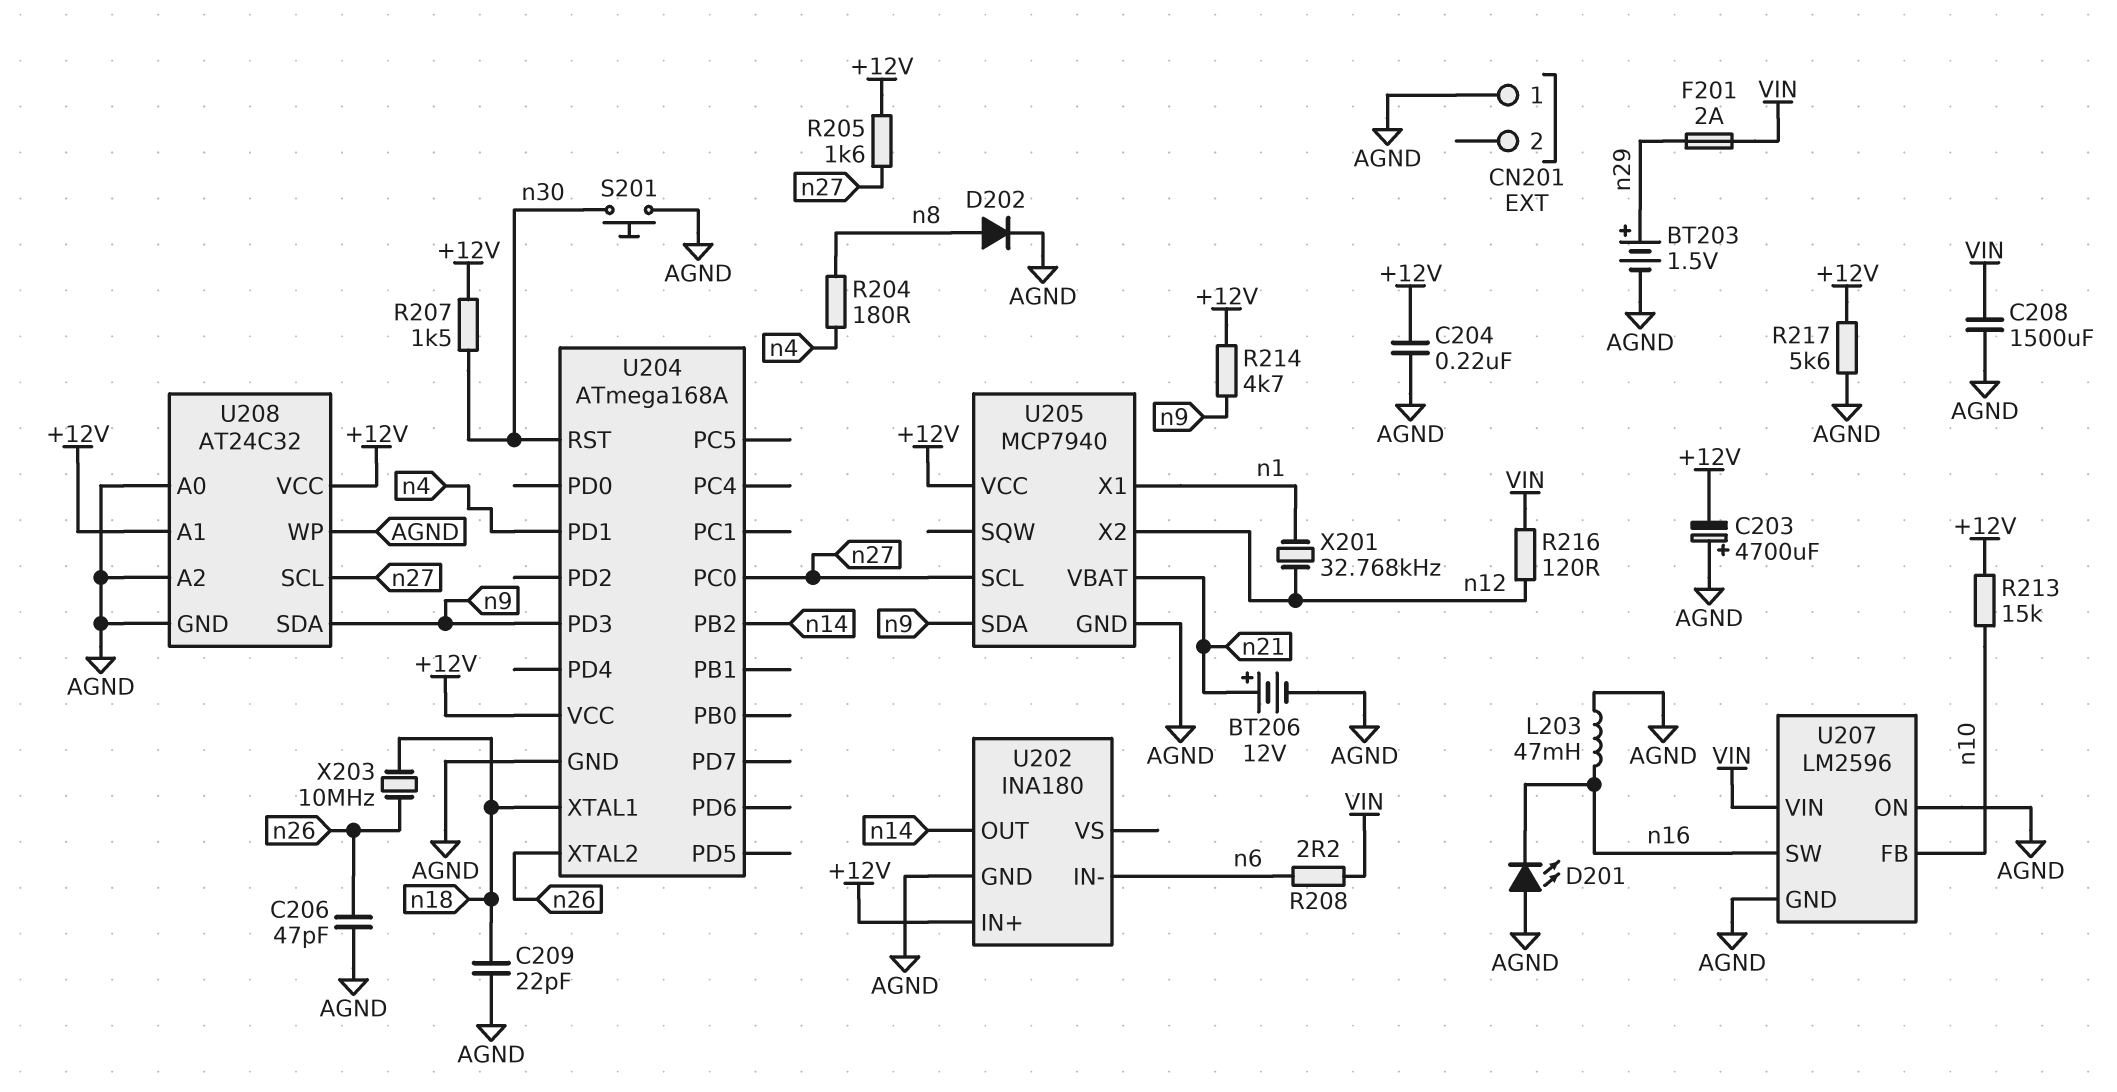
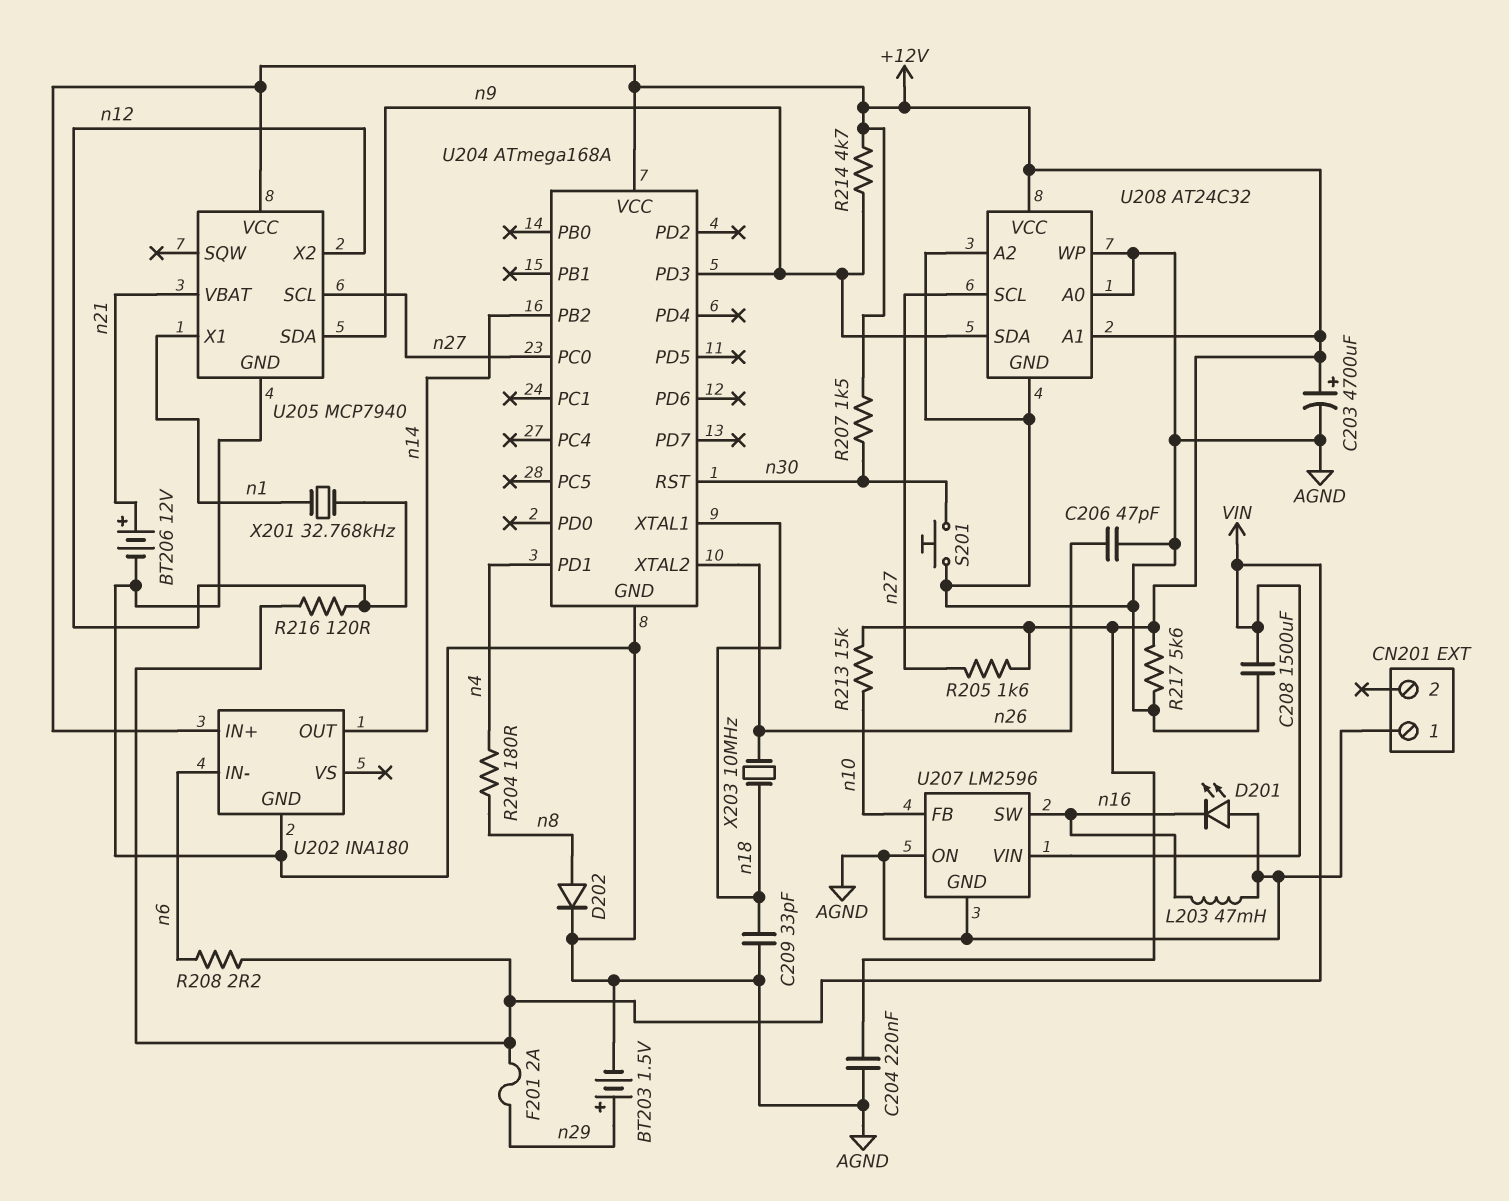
C203: 4700uF (plus AGND, minus +12V) -> 4700uF (plus +12V, minus AGND)
C209: 22pF (AGND, n18) -> 33pF (AGND, n18)

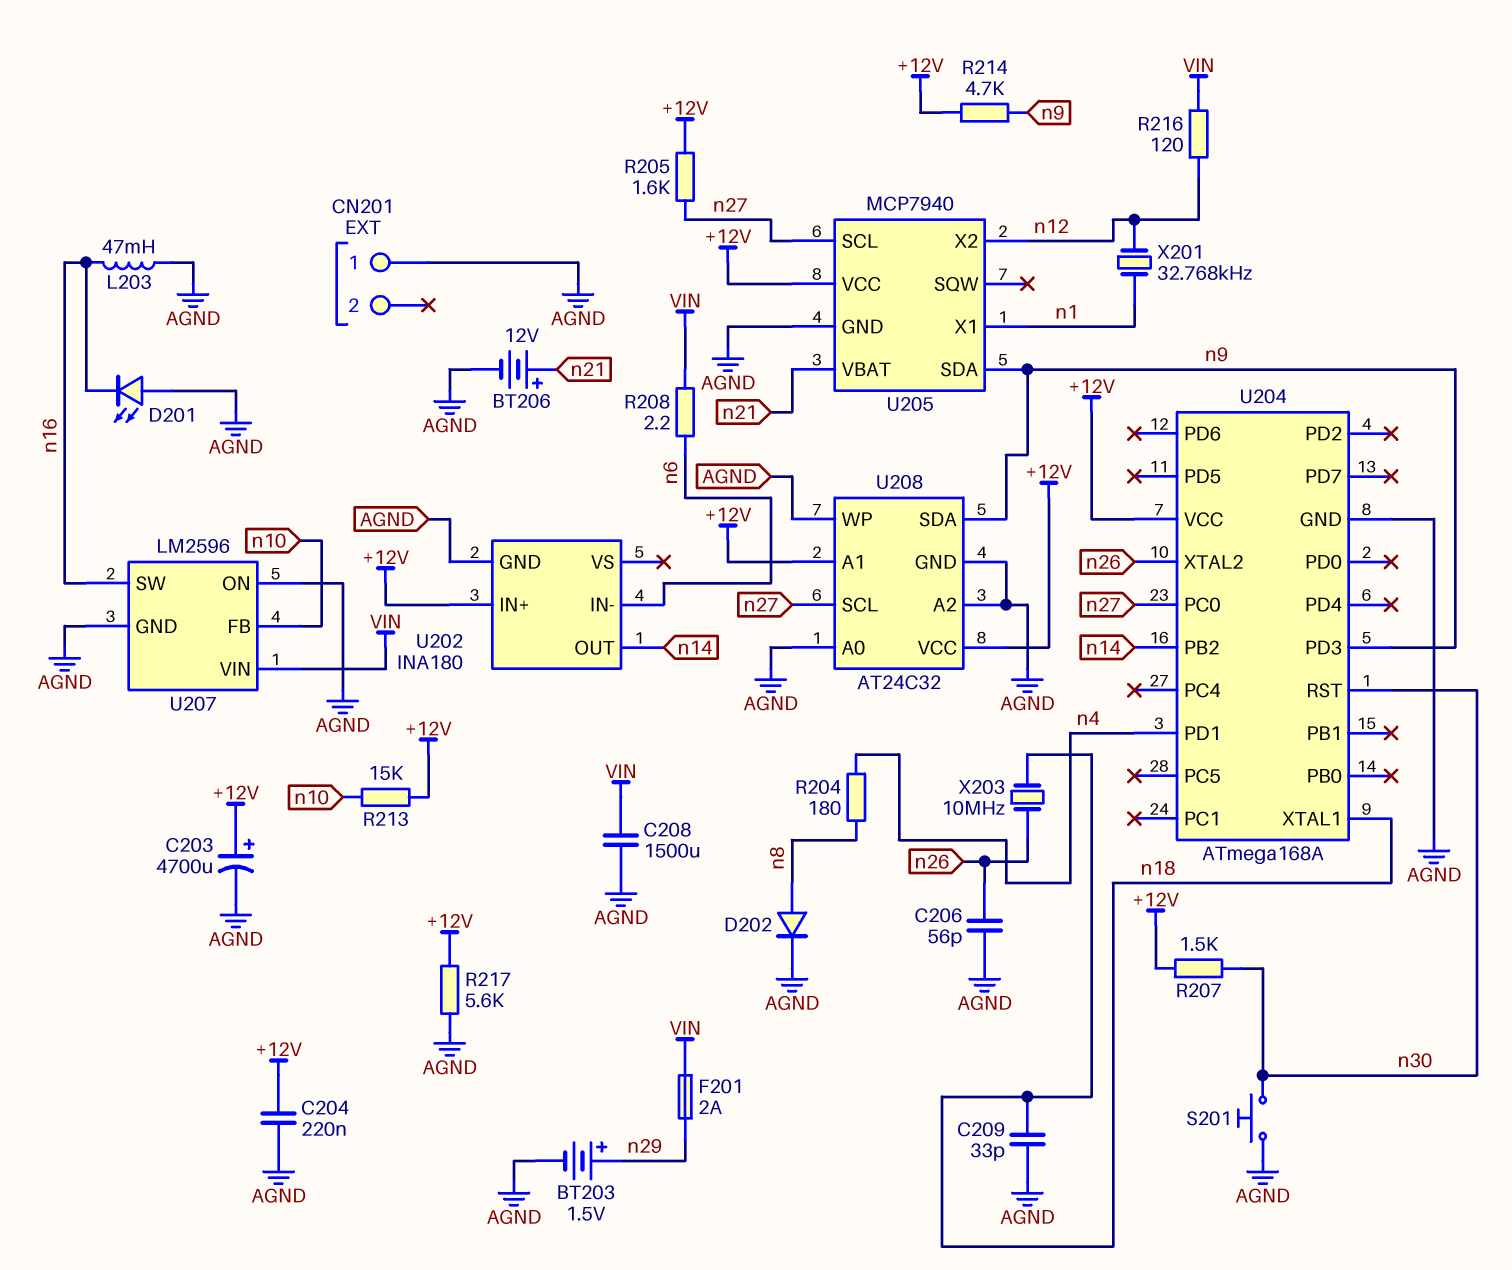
C206: 47pF (AGND, n26) -> 56pF (AGND, n26)

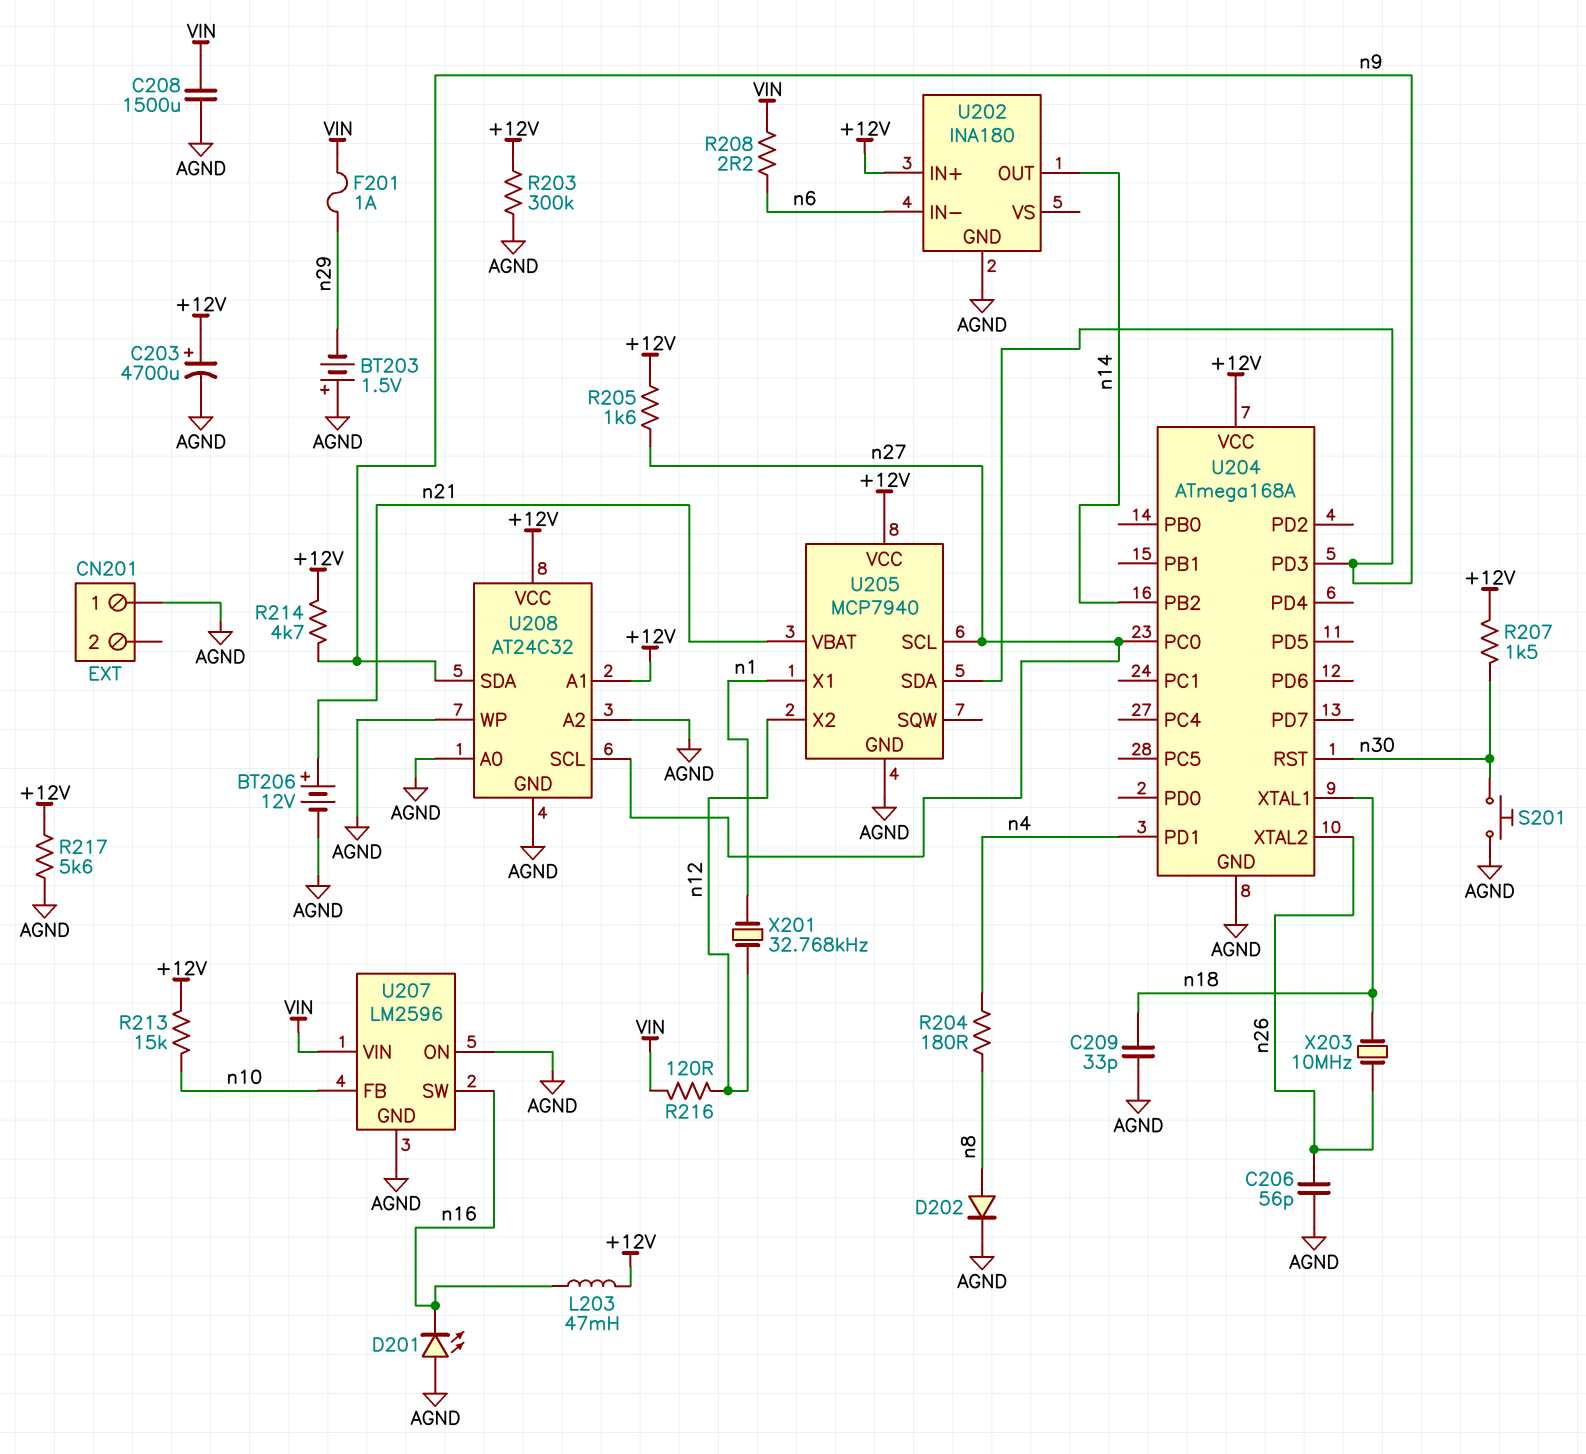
BT203: 1.5V (plus n29, minus AGND) -> 1.5V (plus AGND, minus n29)
C204: 220nF (+12V, AGND) -> none
F201: 2A (VIN, n29) -> 1A (VIN, n29)
L203: 47mH (AGND, n16) -> 47mH (+12V, n16)
R203: none -> 300k (+12V, AGND)

